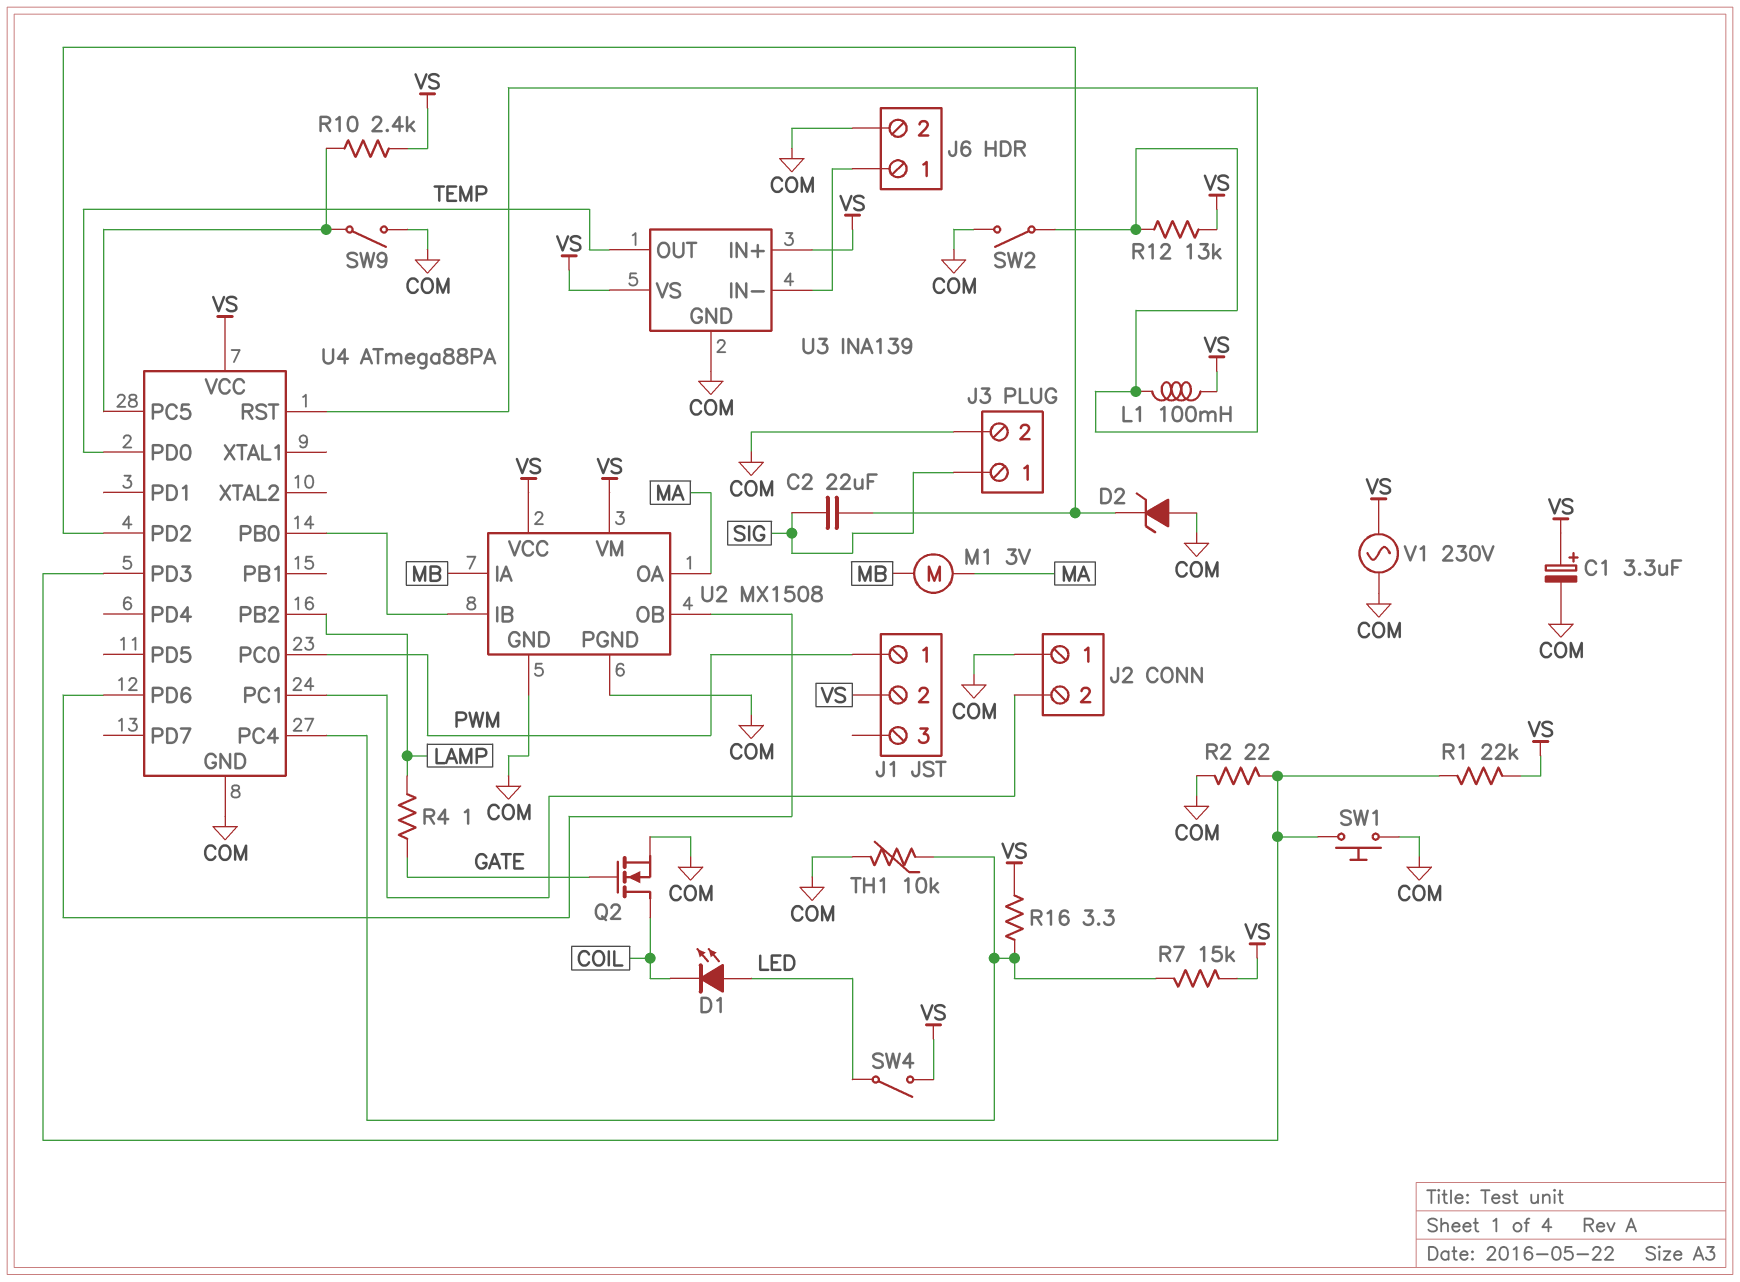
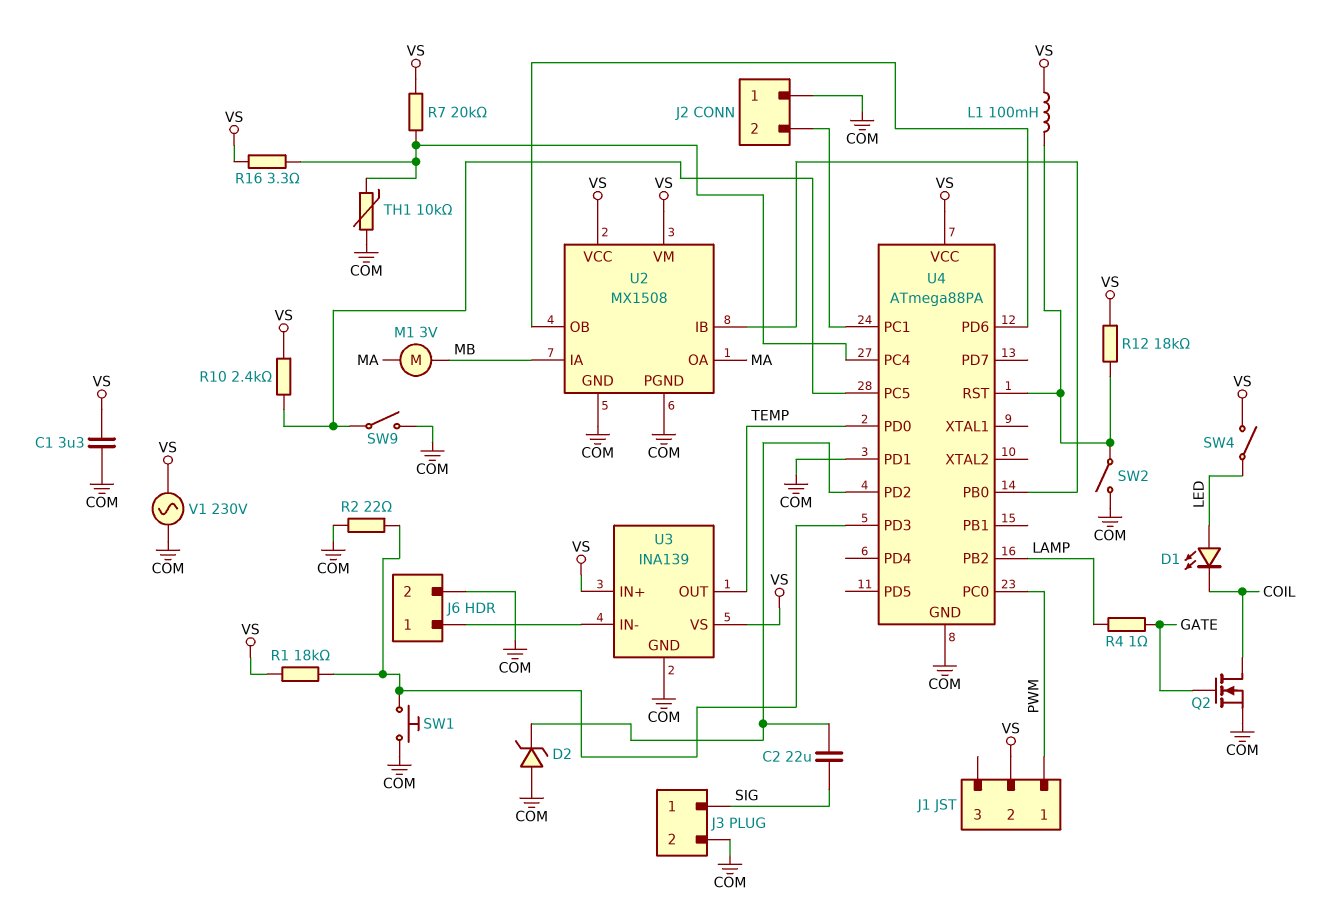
C1: 3.3uF (plus VS, minus COM) -> 3.3uF (COM, VS)
R1: 22k (U4/PD3, VS) -> 18k (U4/PD3, VS)
R7: 15k (U4/PC4, VS) -> 20k (U4/PC4, VS)
R12: 13k (U4/RST, VS) -> 18k (U4/RST, VS)
U4 pin PD1: none -> COM

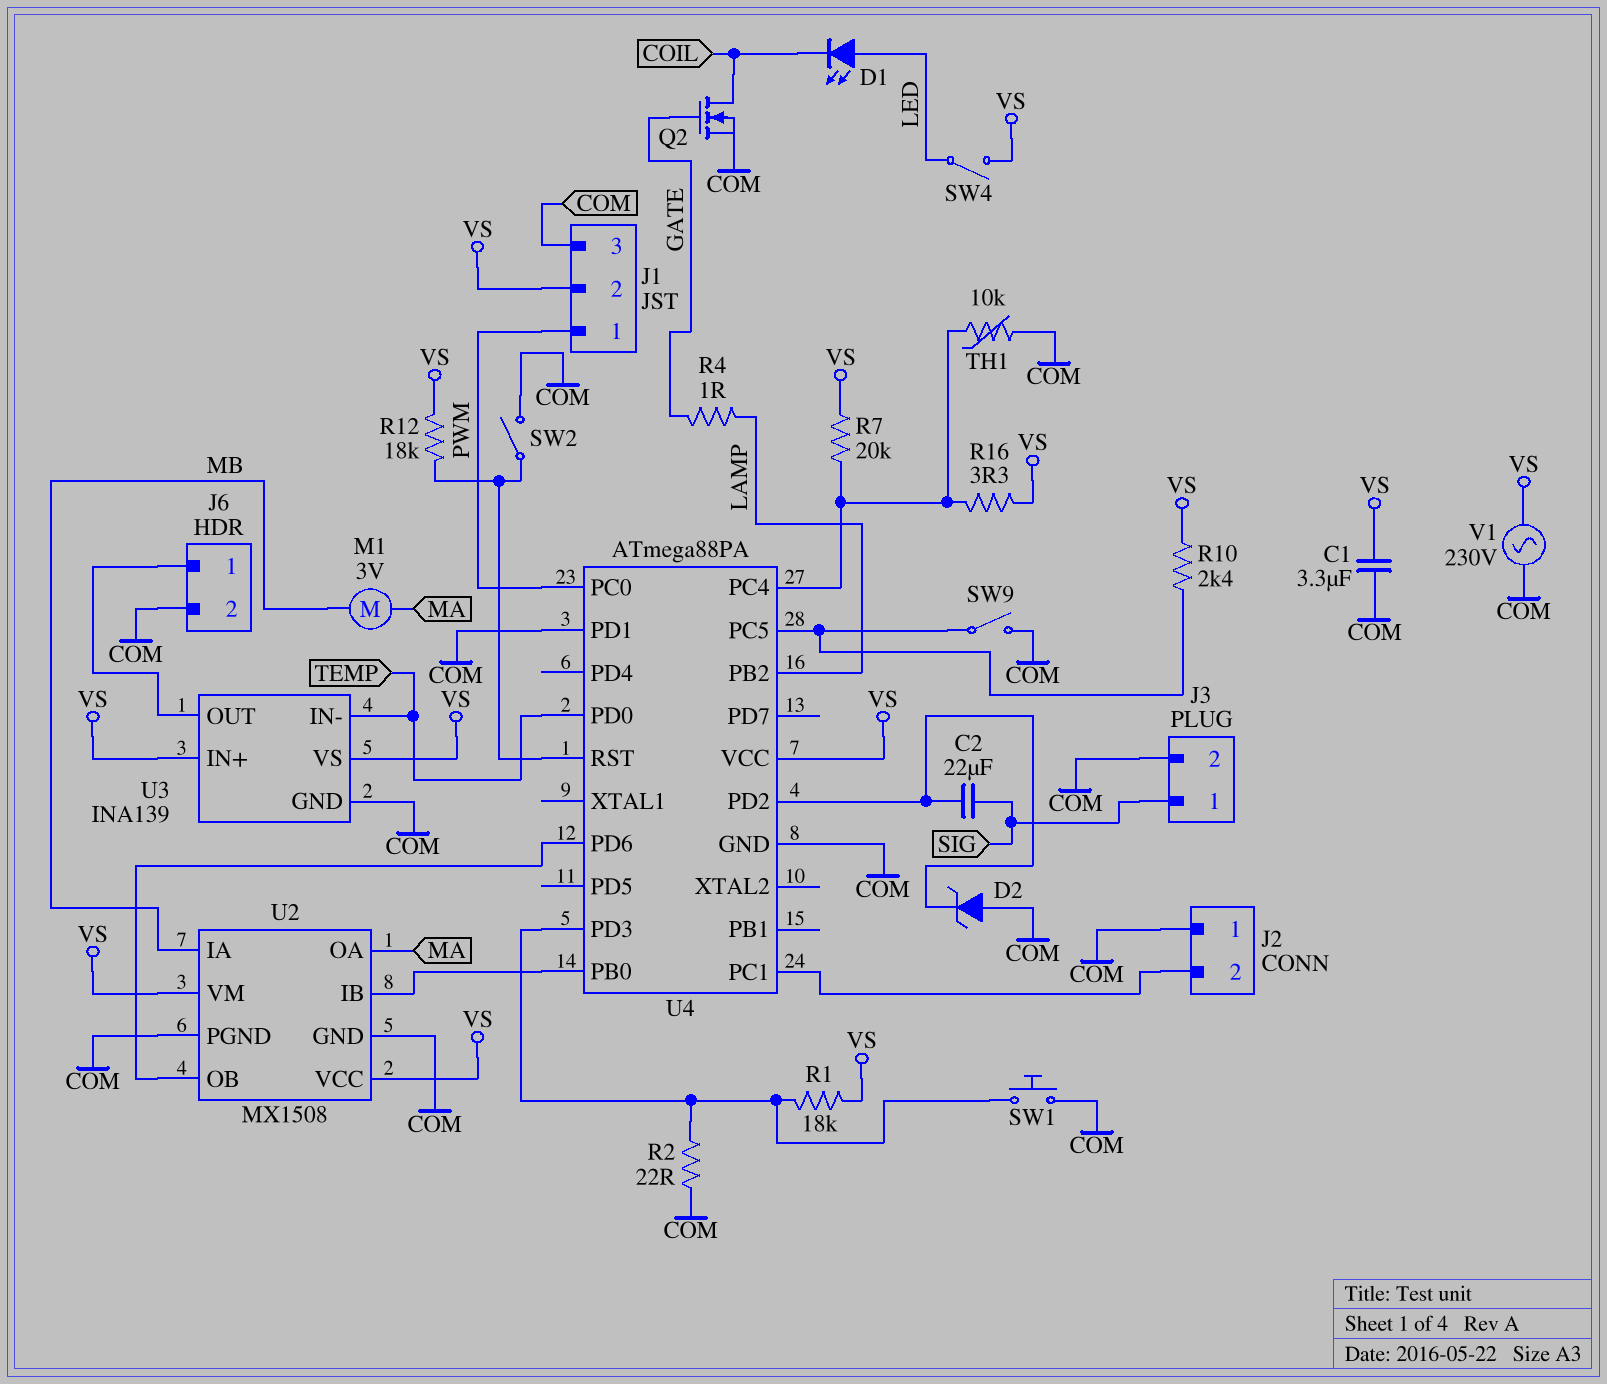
J1 pin 3: none -> COM
L1: 100mH (U4/RST, VS) -> none
U3 pin IN-: J6/1 -> TEMP
U3 pin OUT: TEMP -> J6/1

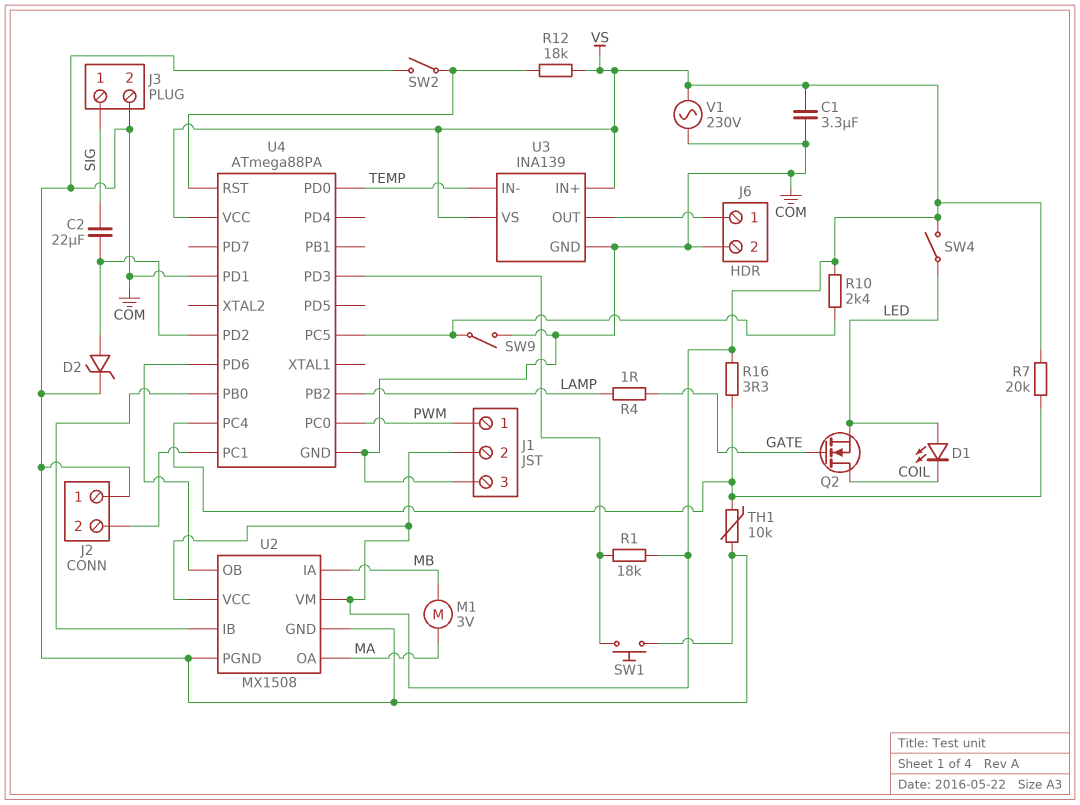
D2: zener (A COM, K U4/PD2) -> zener (A U4/PD2, K COM)
Q2: NMOS (G GATE, D COIL, S COM) -> NMOS (G GATE, D COIL, S LED)
R2: 22 (COM, U4/PD3) -> none

